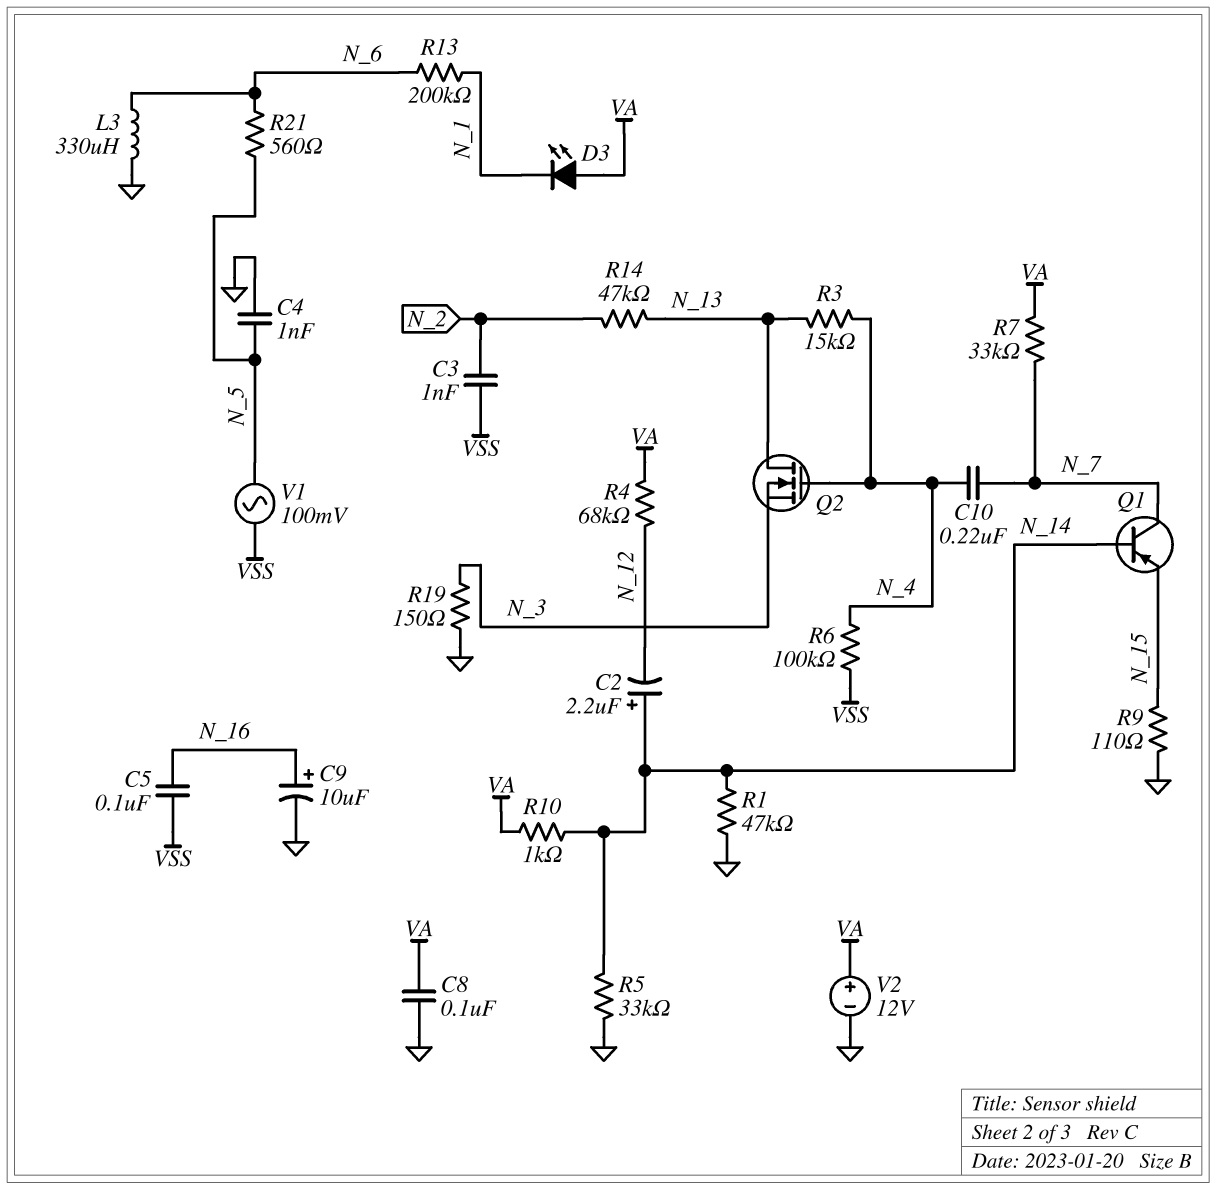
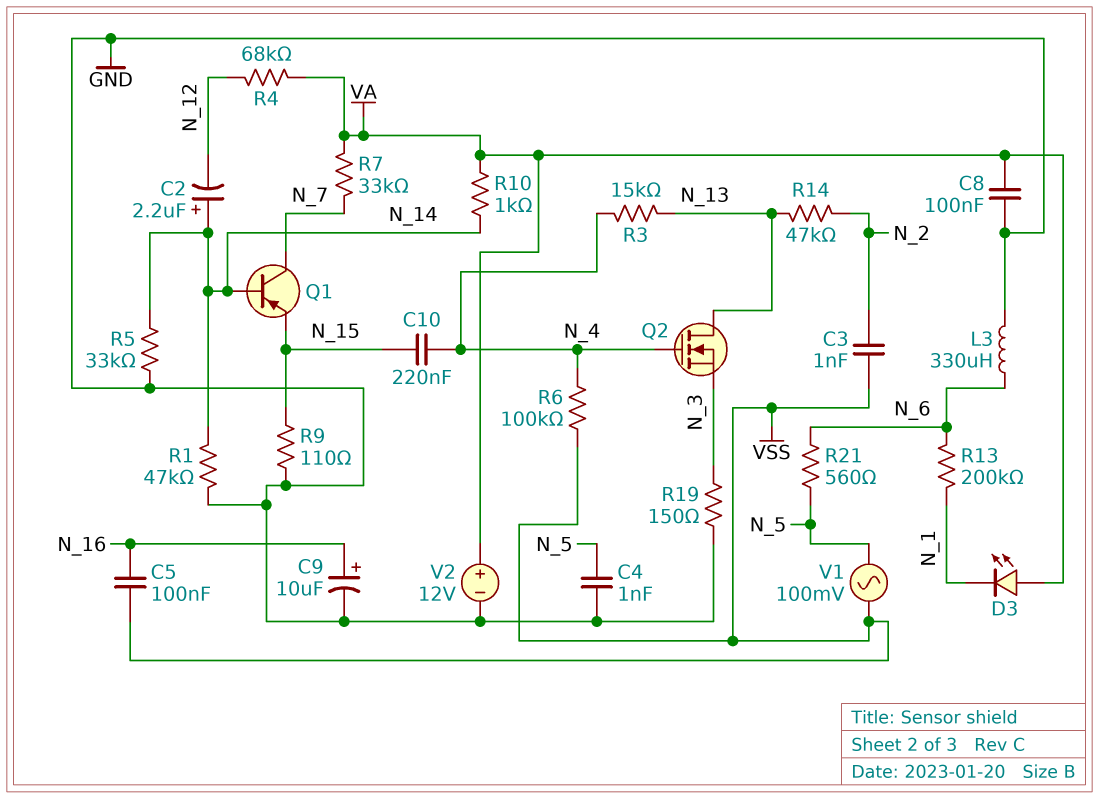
C10: 220nF (N_4, N_7) -> 220nF (N_4, N_15)

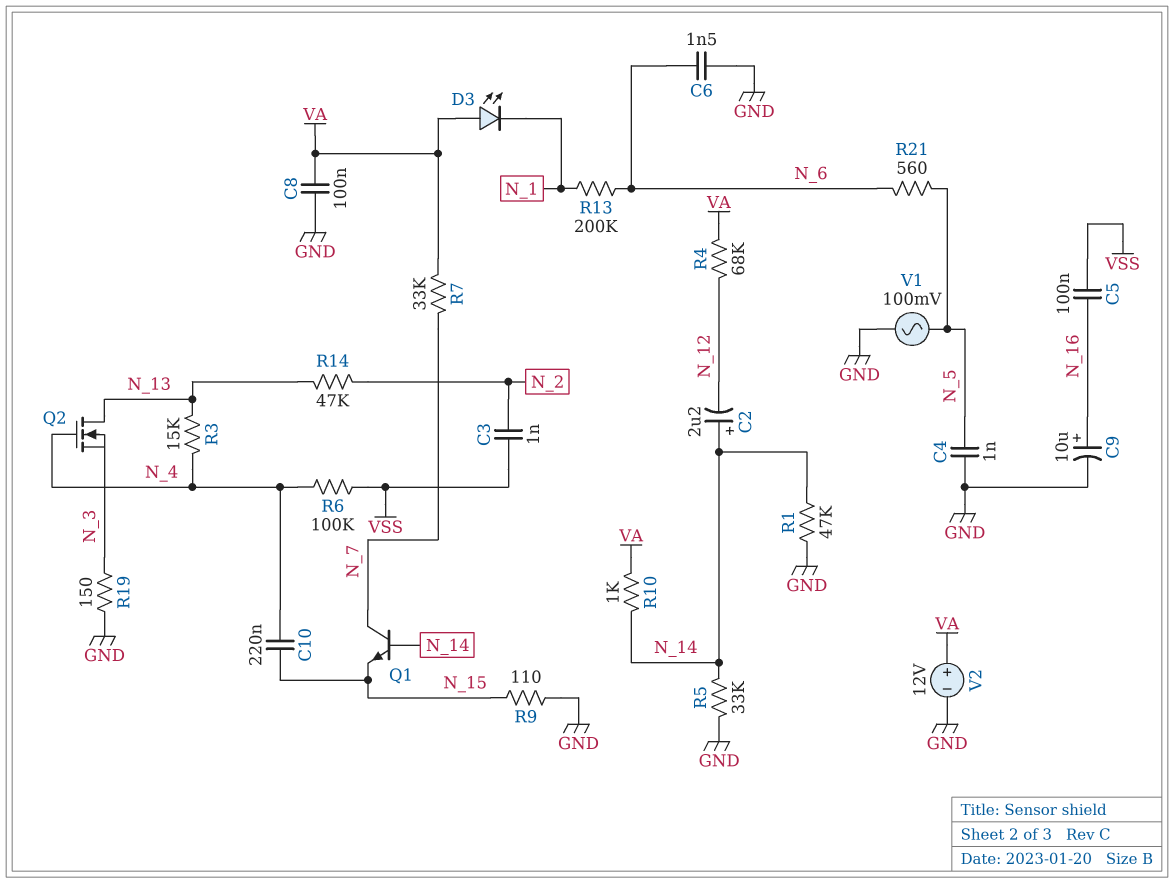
C6: none -> 1.5nF (GND, N_6)
L3: 330uH (GND, N_6) -> none
Q1: PNP (B N_14, C N_7, E N_15) -> NPN (B N_14, C N_7, E N_15)
V1: AC 100mV (N_5, VSS) -> AC 100mV (GND, N_5)

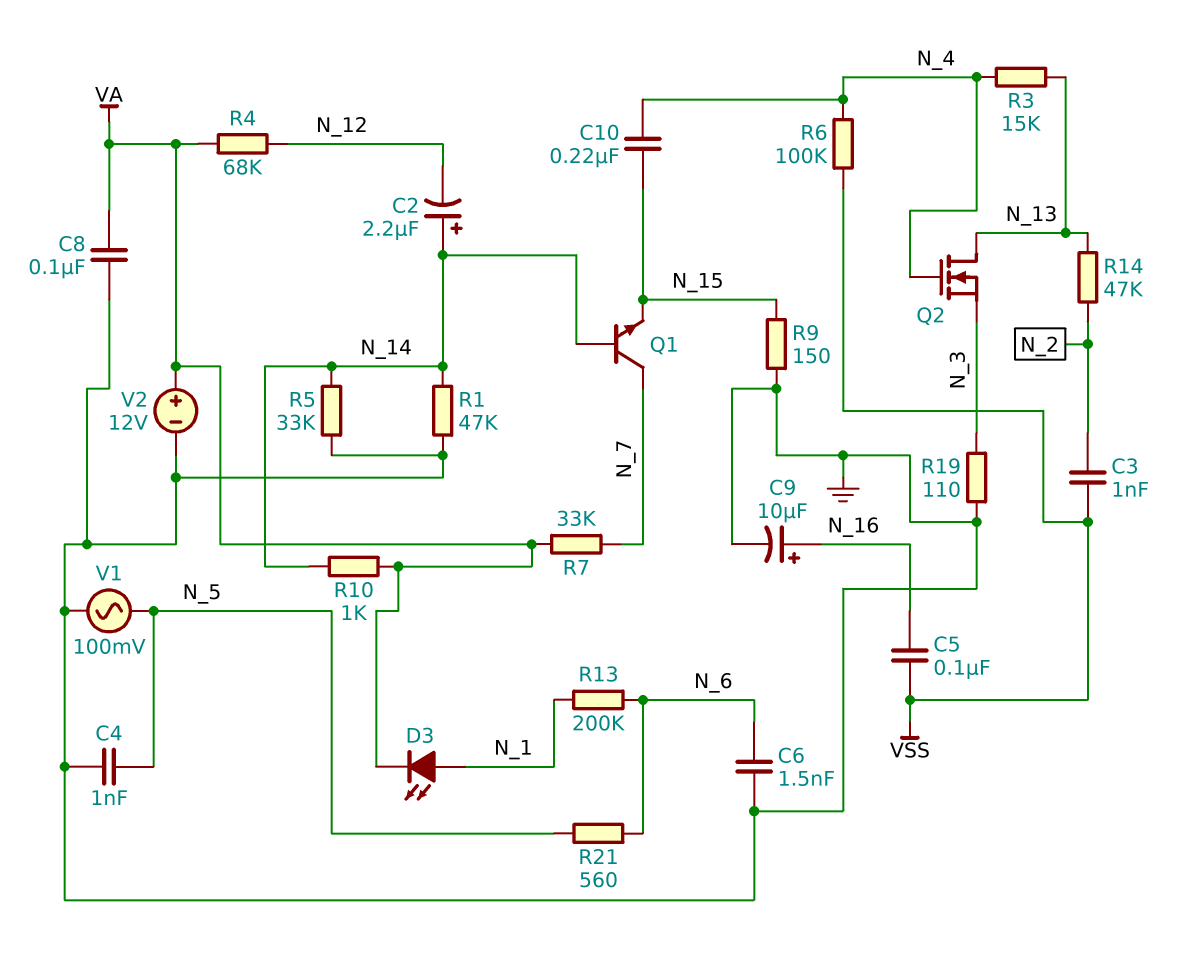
D3: LED (A VA, K N_1) -> LED (A N_1, K VA)
R9: 110 (GND, N_15) -> 150 (GND, N_15)
R19: 150 (GND, N_3) -> 110 (GND, N_3)

